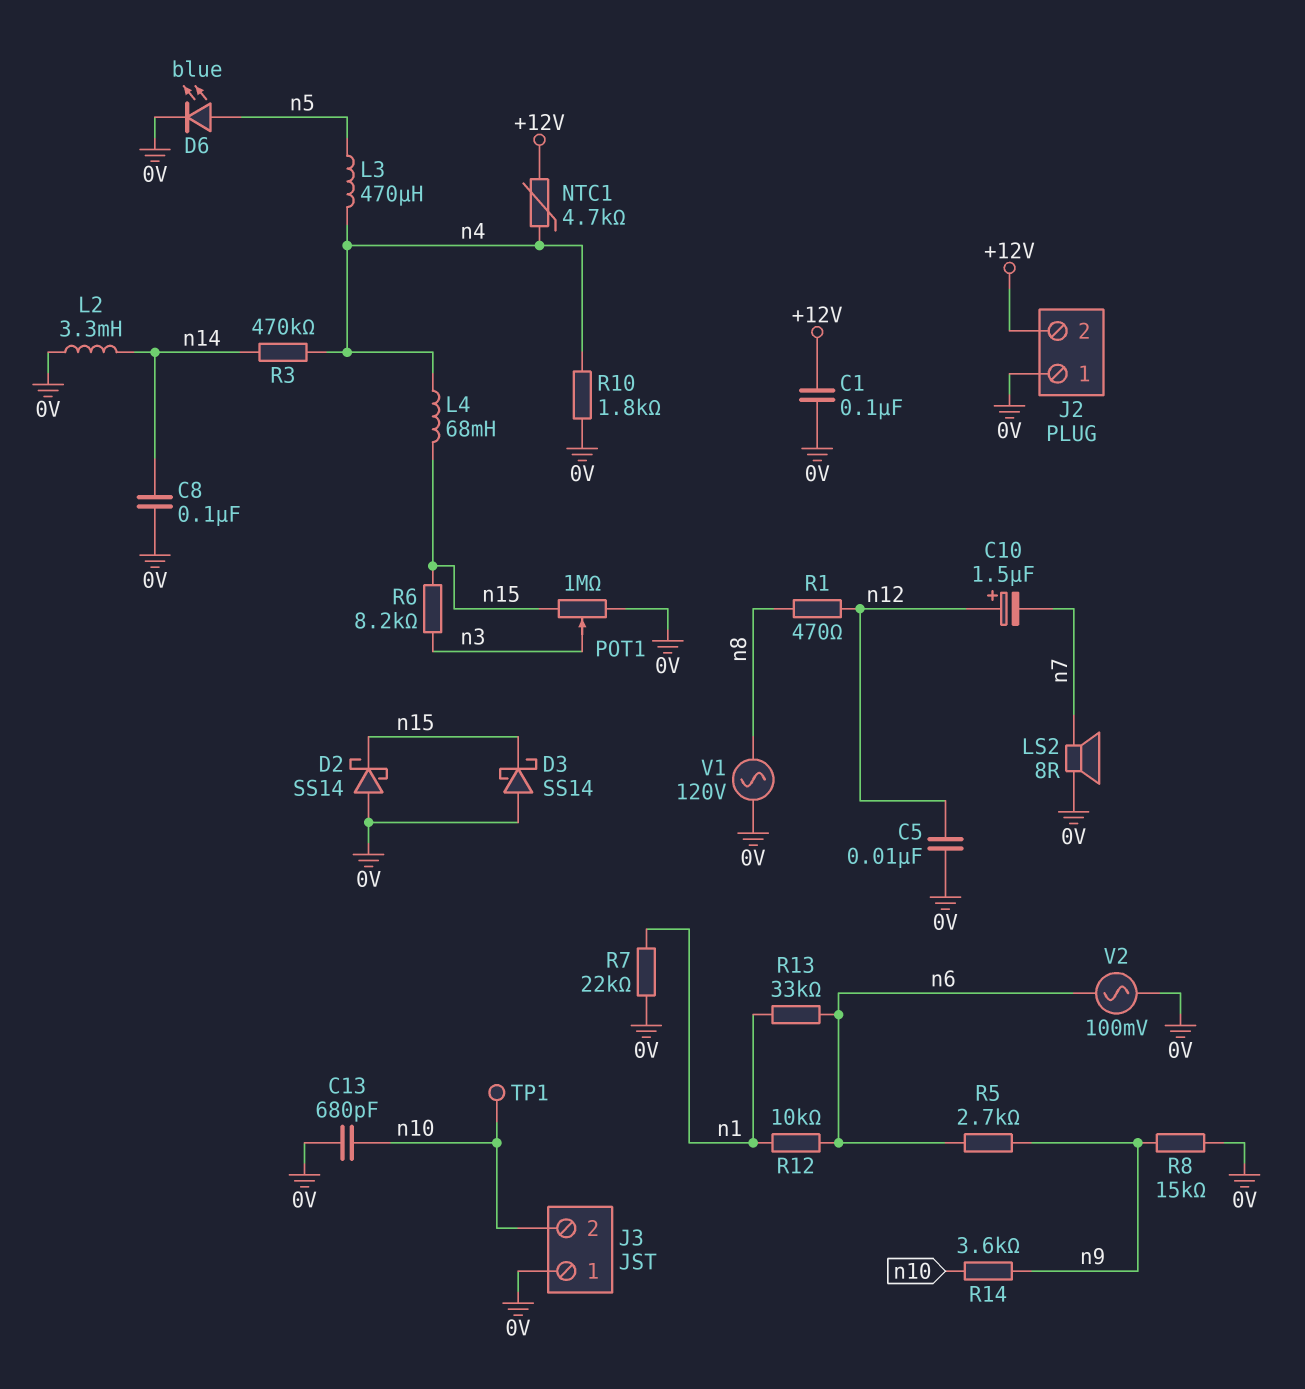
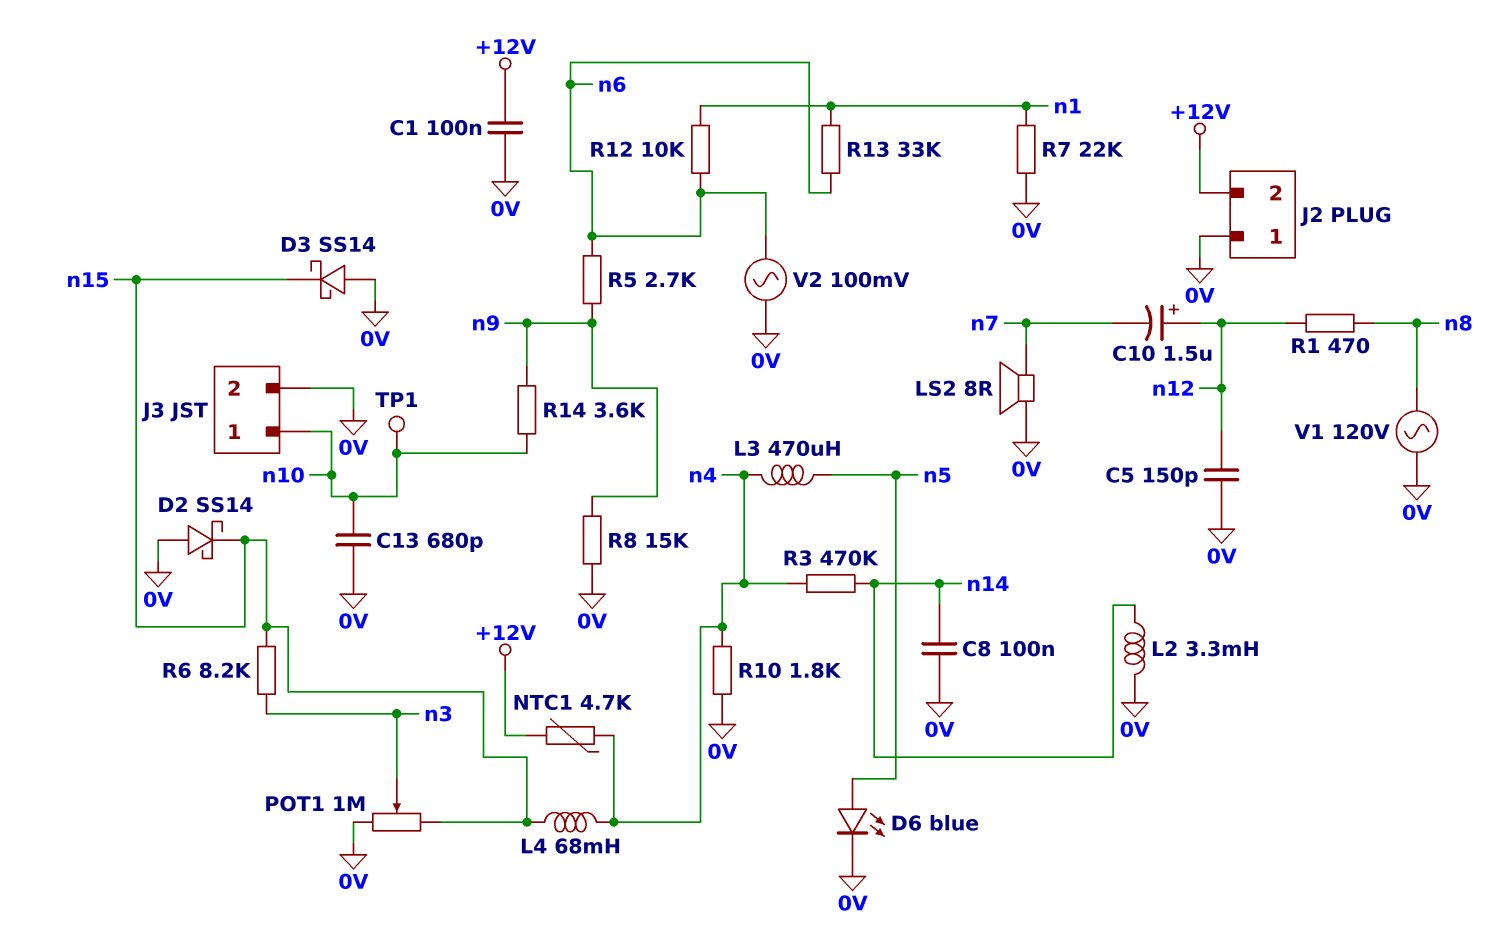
C5: 10nF (0V, n12) -> 150pF (0V, n12)
J3 pin 1: 0V -> n10
J3 pin 2: n10 -> 0V

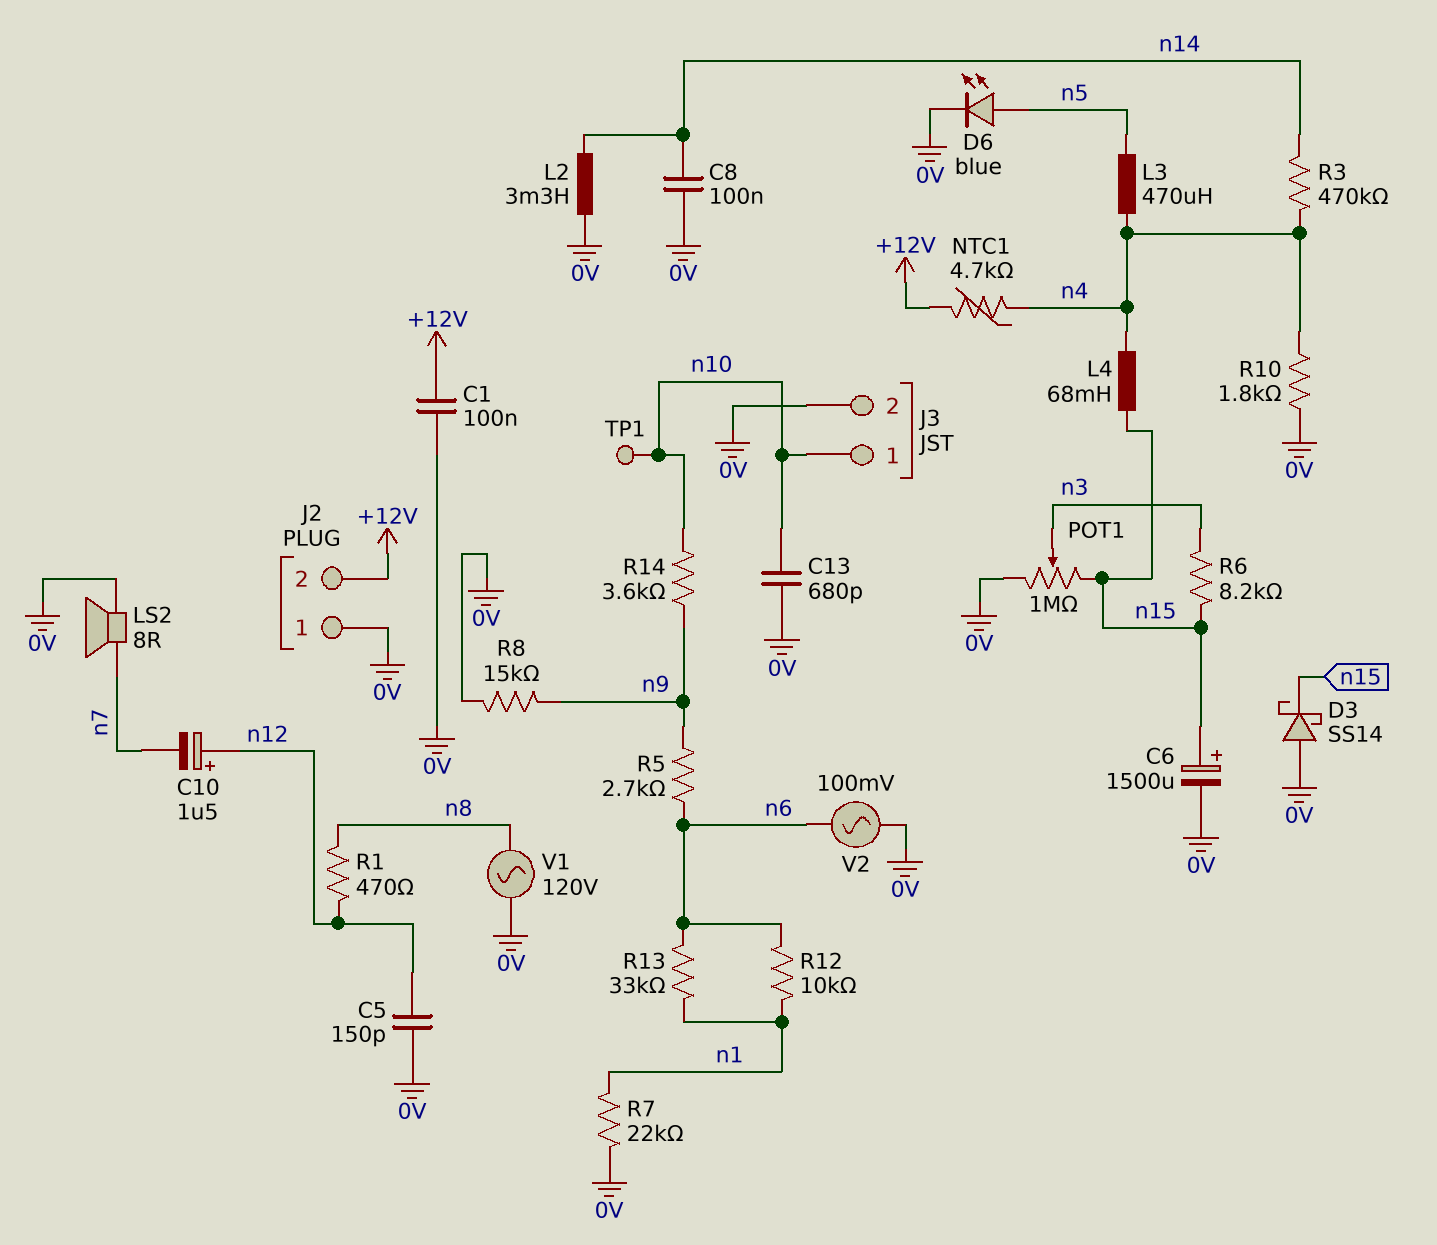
C6: none -> 1500uF (plus n15, minus 0V)
D2: schottky SS14 (A 0V, K n15) -> none

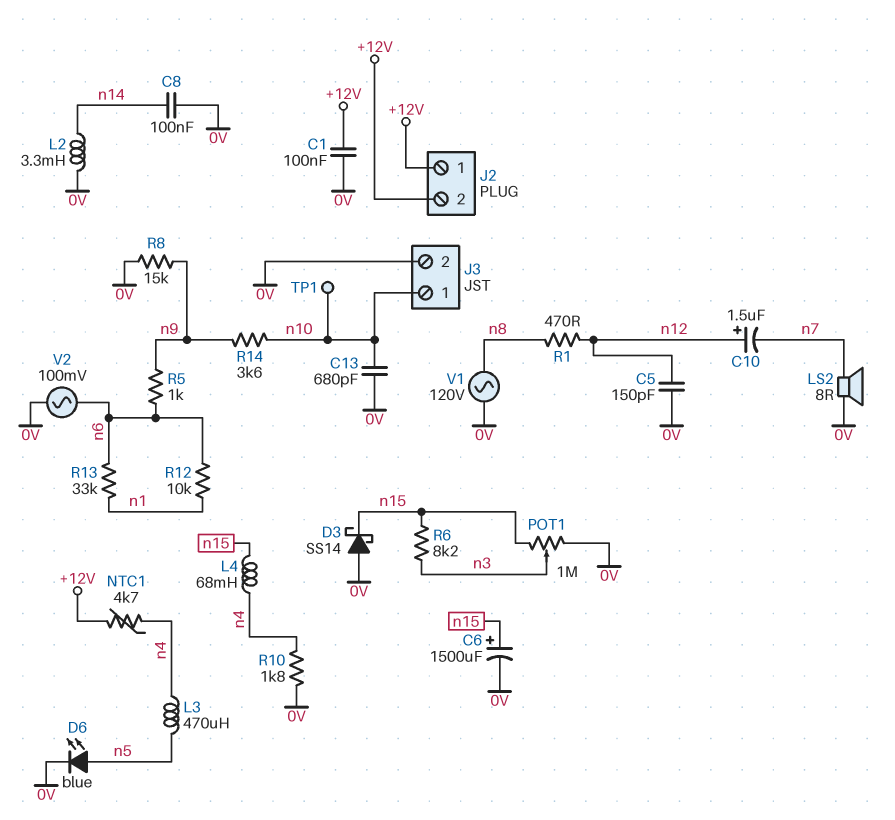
J2 pin 1: 0V -> +12V
R3: 470k (n4, n14) -> none
R5: 2.7k (n6, n9) -> 1k (n6, n9)
R7: 22k (0V, n1) -> none

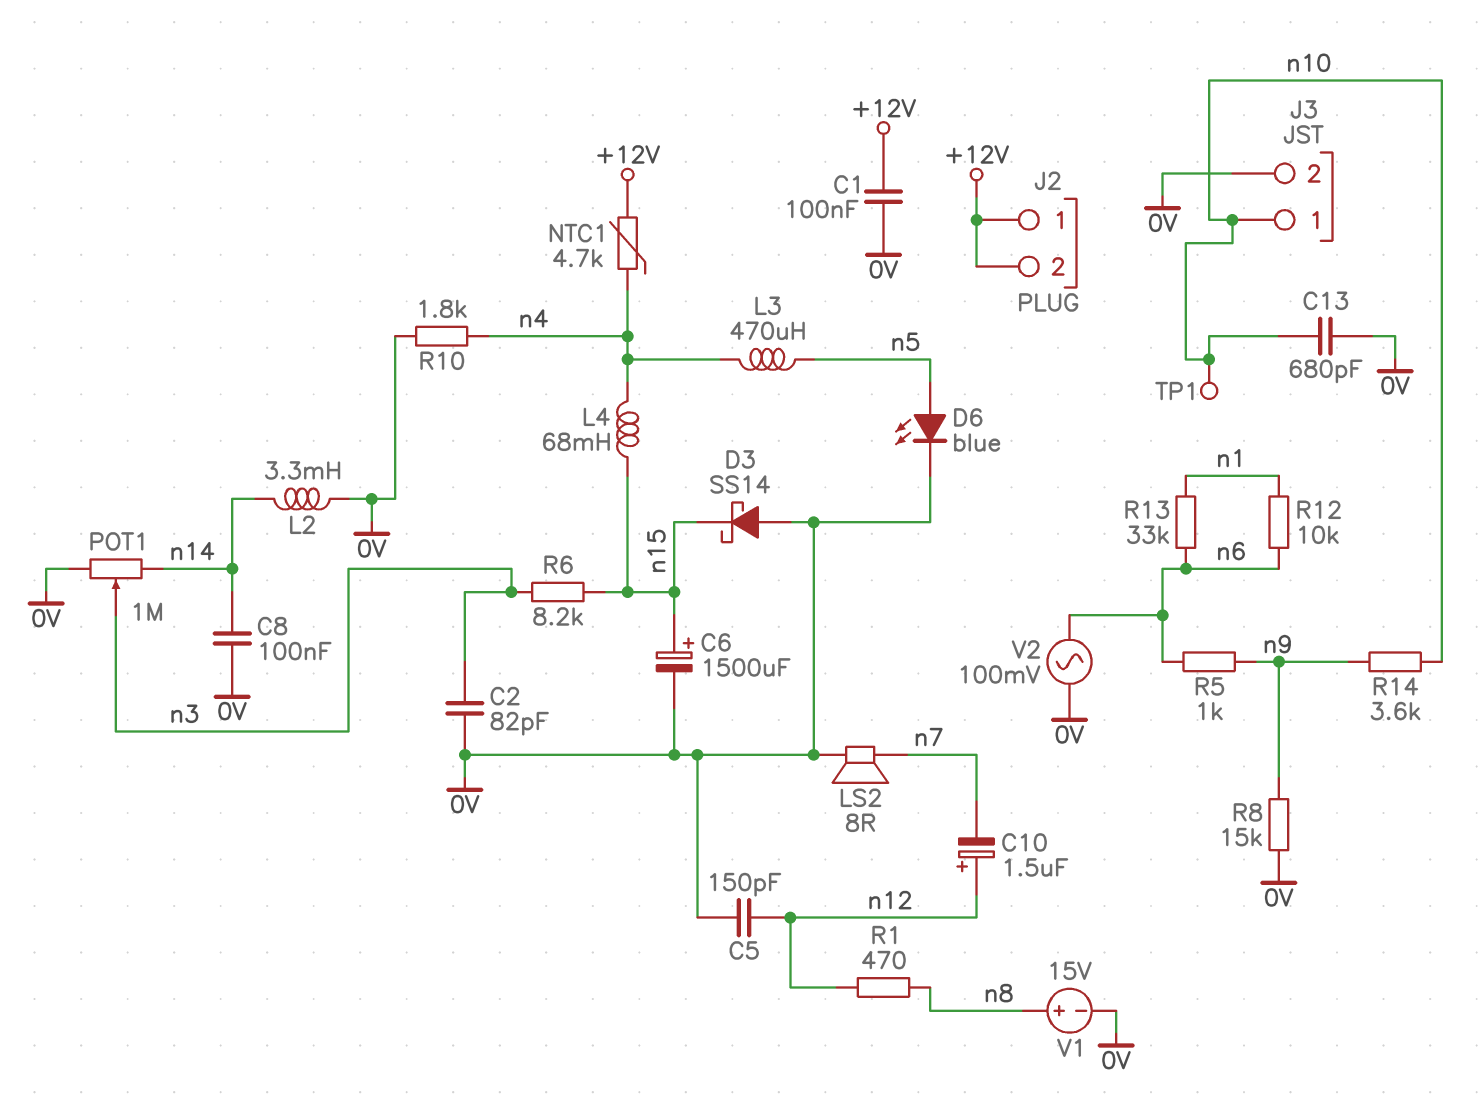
C2: none -> 82pF (0V, n3)
POT1: 1M (0V, n15, wiper n3) -> 1M (0V, n14, wiper n3)
V1: AC 120V (0V, n8) -> 15V (plus n8, minus 0V)

